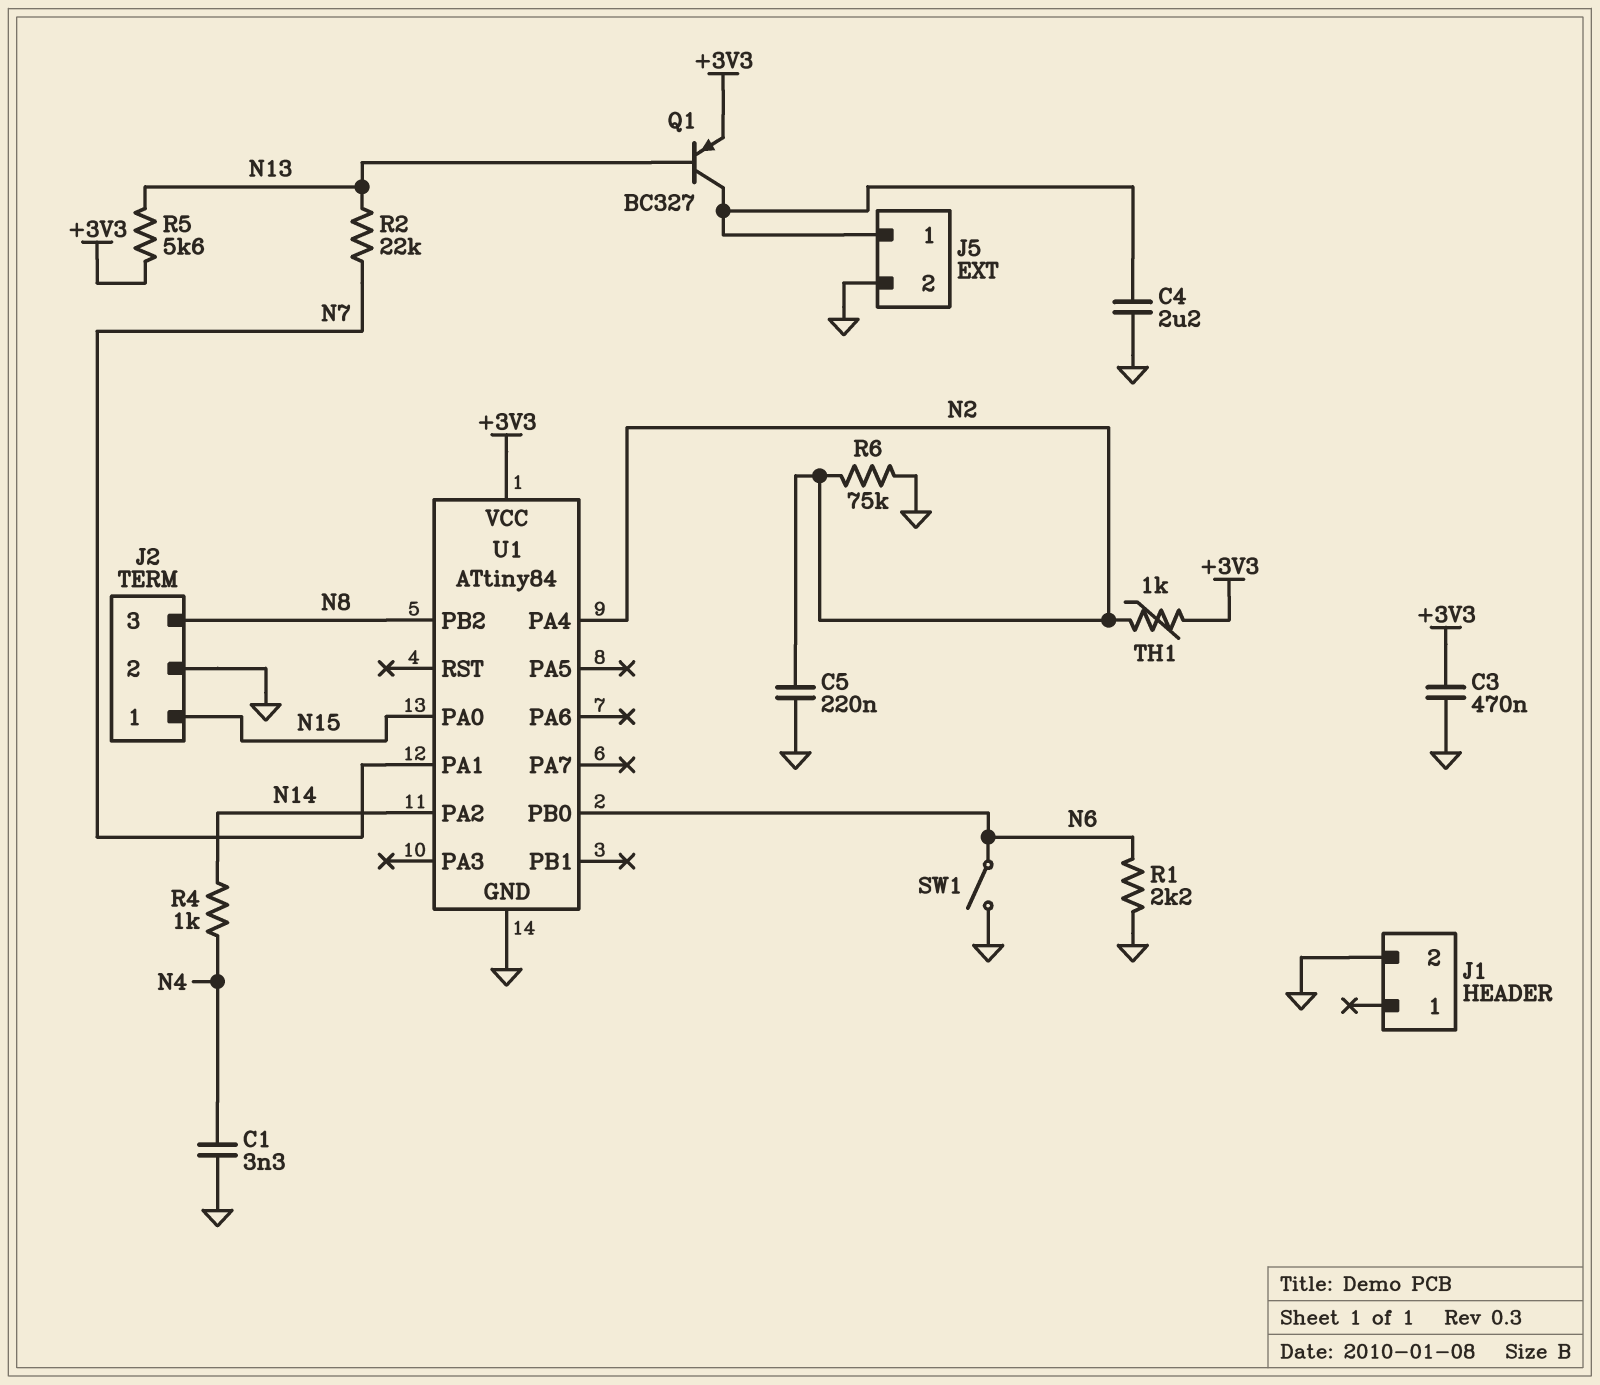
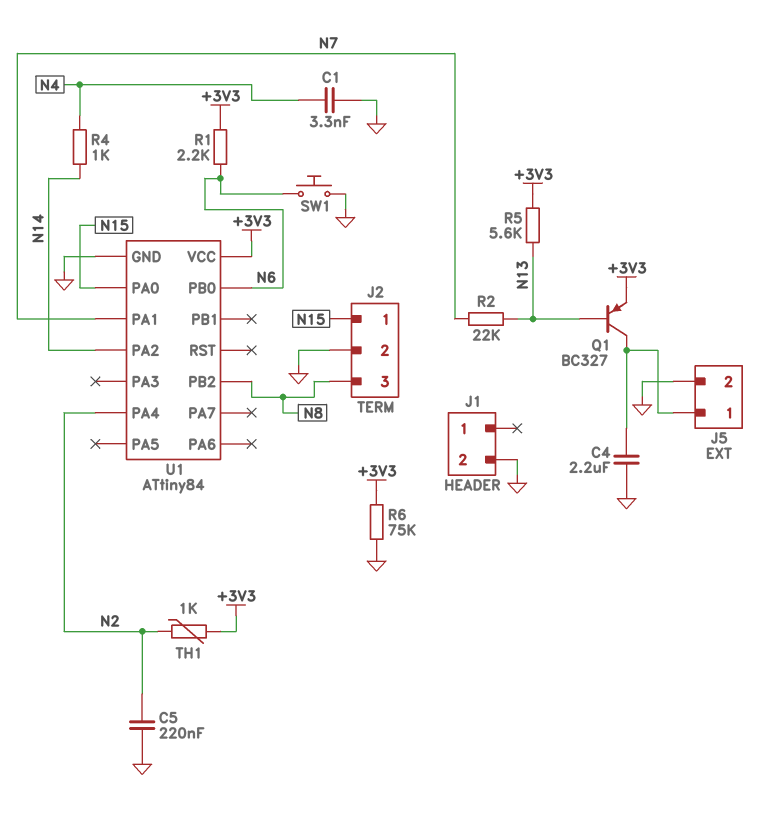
C3: 470nF (+3V3, GND) -> none
R1: 2.2k (GND, N6) -> 2.2k (+3V3, N6)
R6: 75k (GND, N2) -> 75k (+3V3, GND)
SW1: switch (GND, N6) -> button (GND, N6)

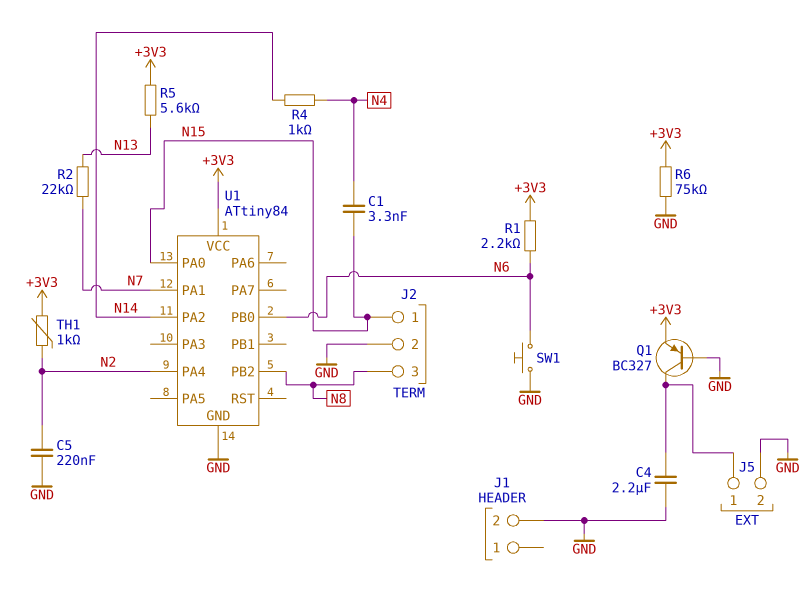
C1: 3.3nF (GND, N4) -> 3.3nF (N4, N15)
Q1: PNP BC327 (B N13, C J5/1, E +3V3) -> PNP BC327 (B GND, C J5/1, E +3V3)

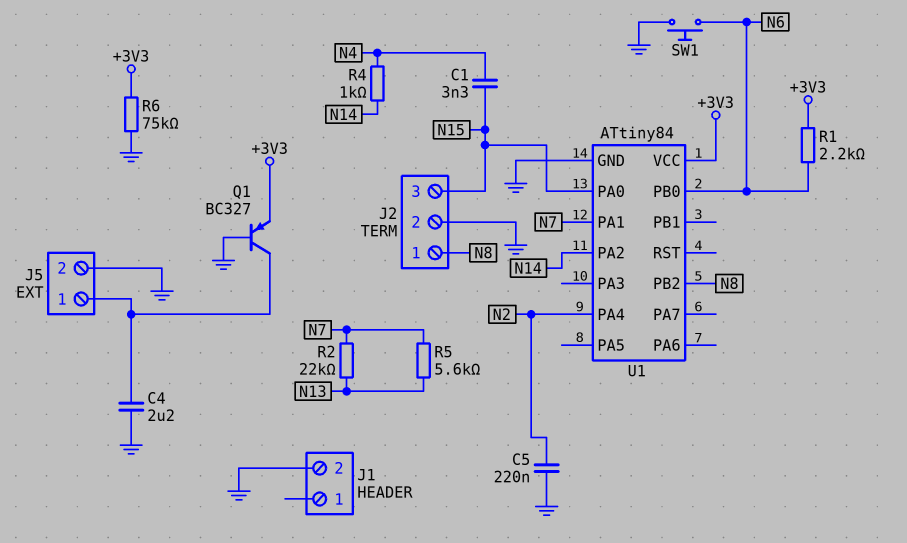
J2 pin 1: N15 -> N8
J2 pin 3: N8 -> N15
R5: 5.6k (+3V3, N13) -> 5.6k (N7, N13)
TH1: 1k (+3V3, N2) -> none

